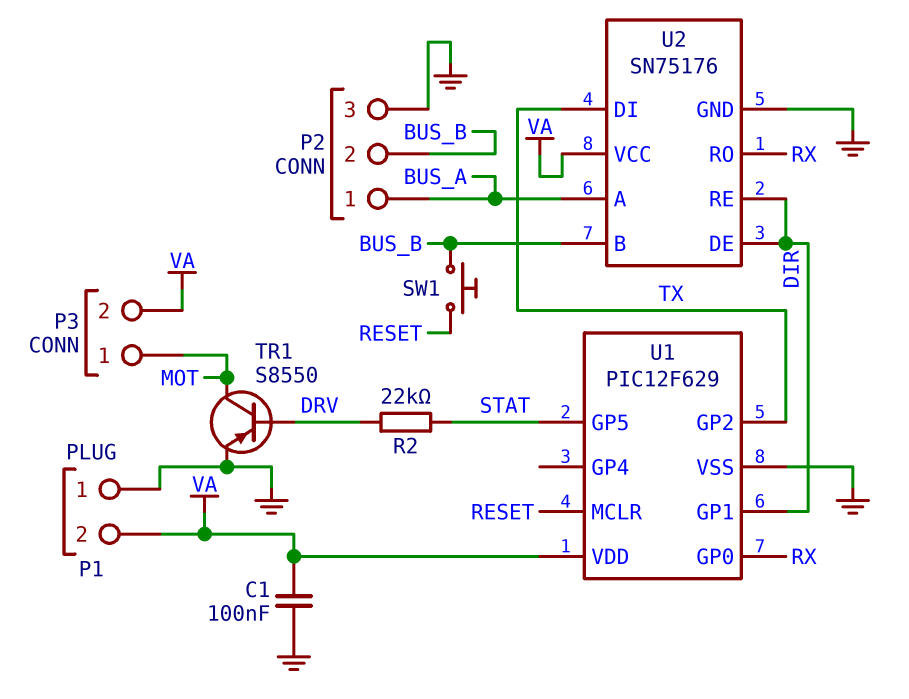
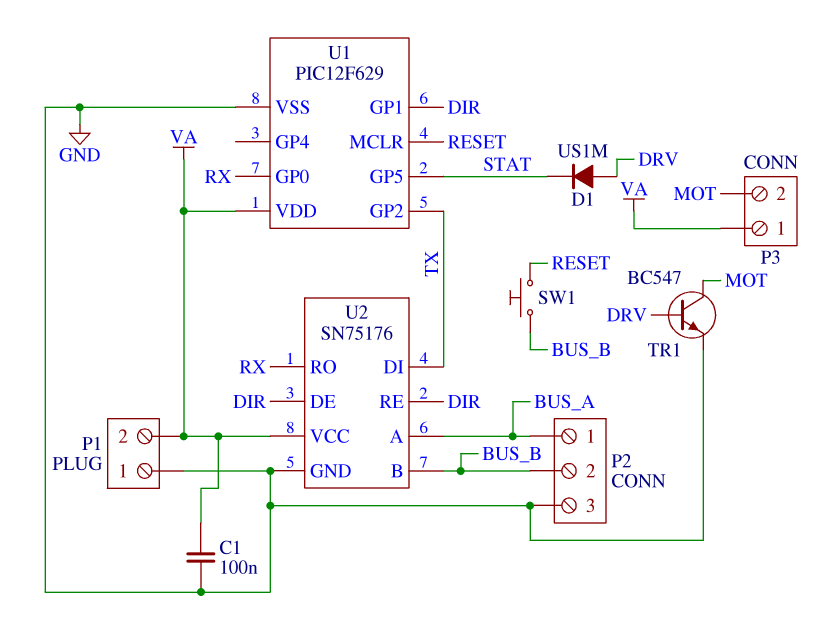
D1: none -> diode US1M (A DRV, K STAT)
P3 pin 1: MOT -> VA
P3 pin 2: VA -> MOT
R2: 22k (DRV, STAT) -> none
TR1: PNP S8550 (B DRV, C MOT, E GND) -> NPN BC547 (B DRV, C MOT, E GND)

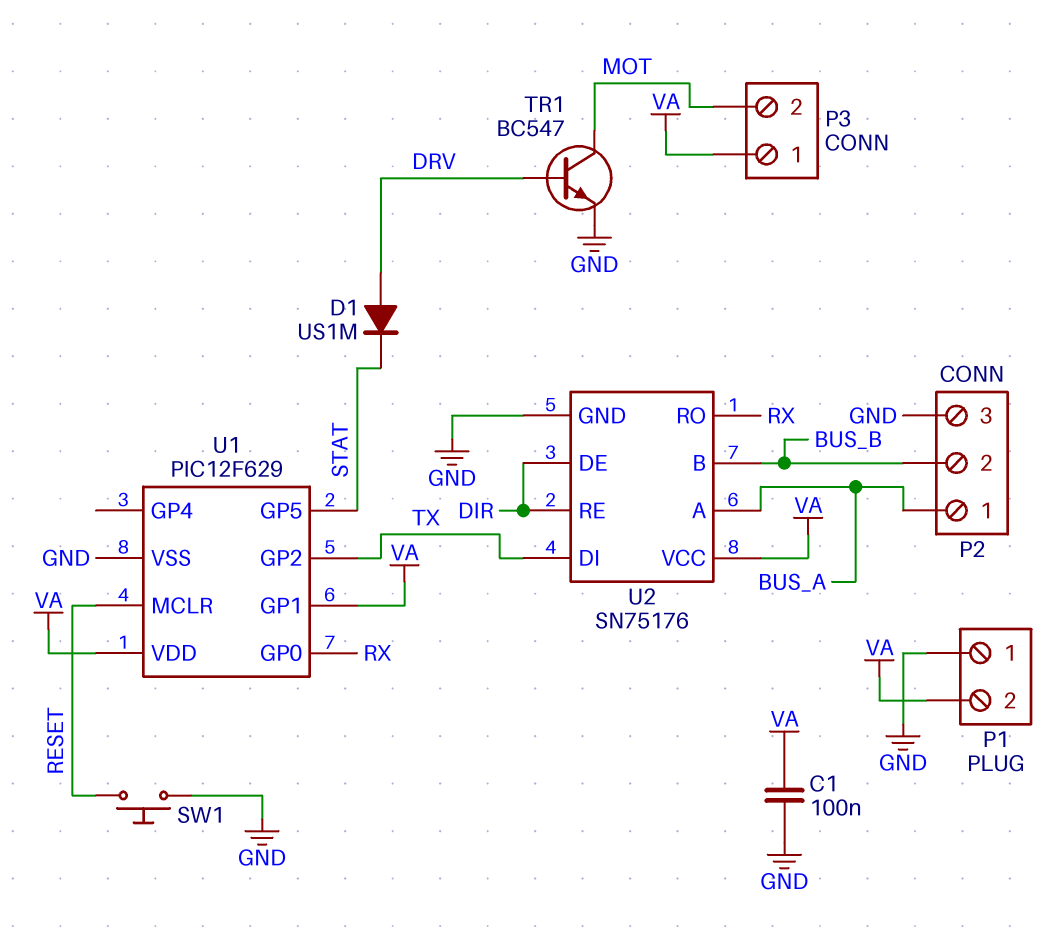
SW1: button (BUS_B, RESET) -> button (GND, RESET)
U1 pin GP1: DIR -> VA

